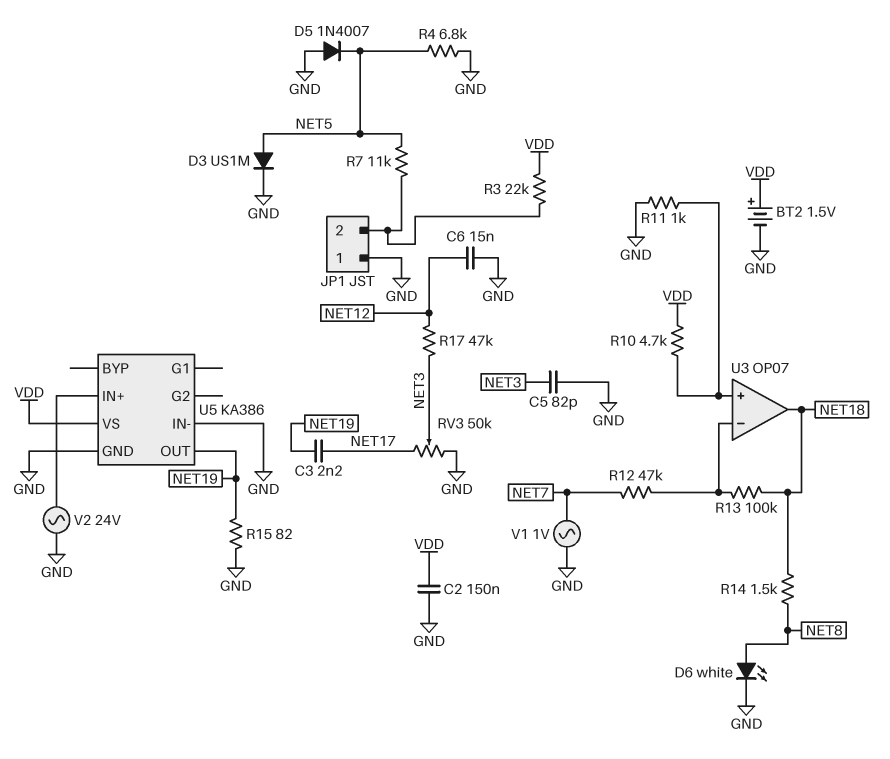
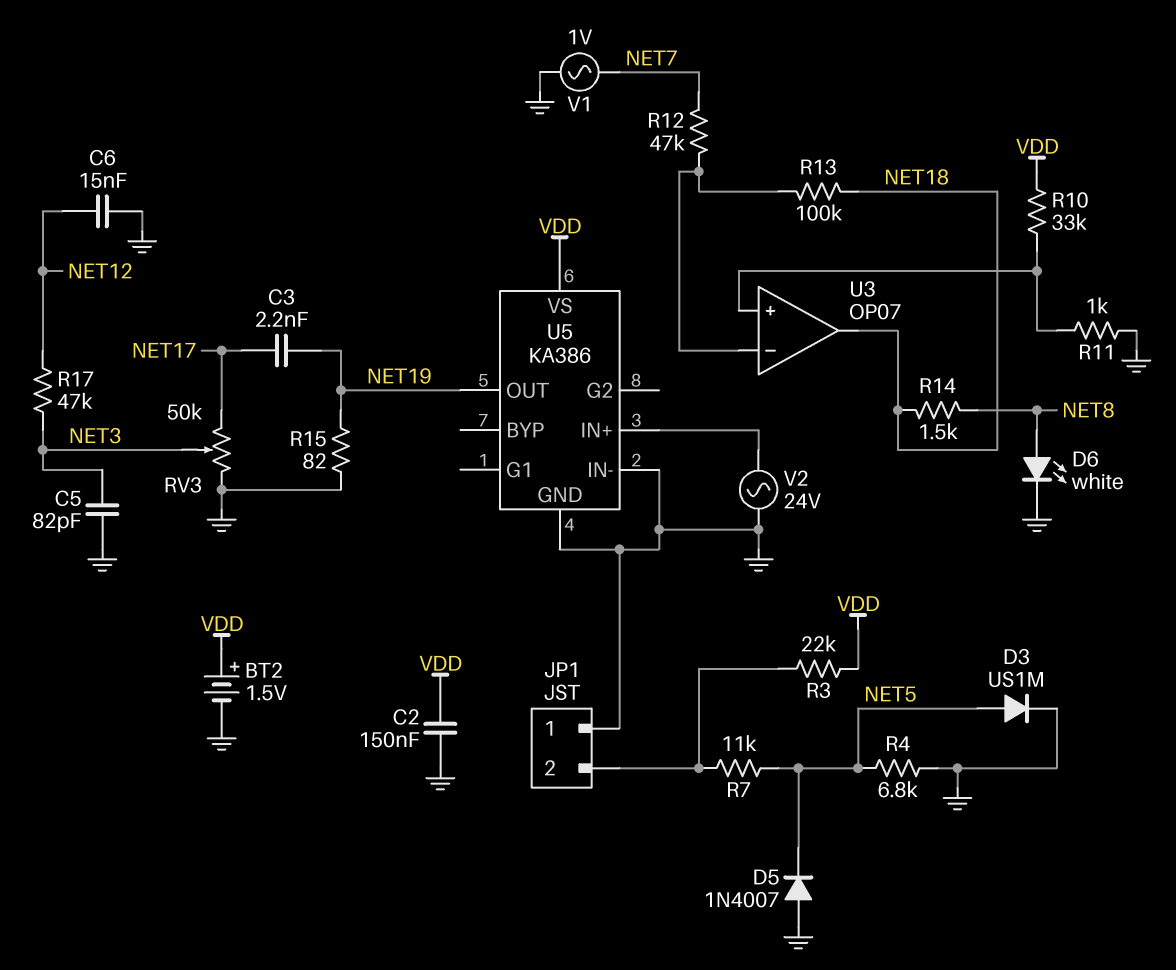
R10: 4.7k (U3/in+, VDD) -> 33k (U3/in+, VDD)

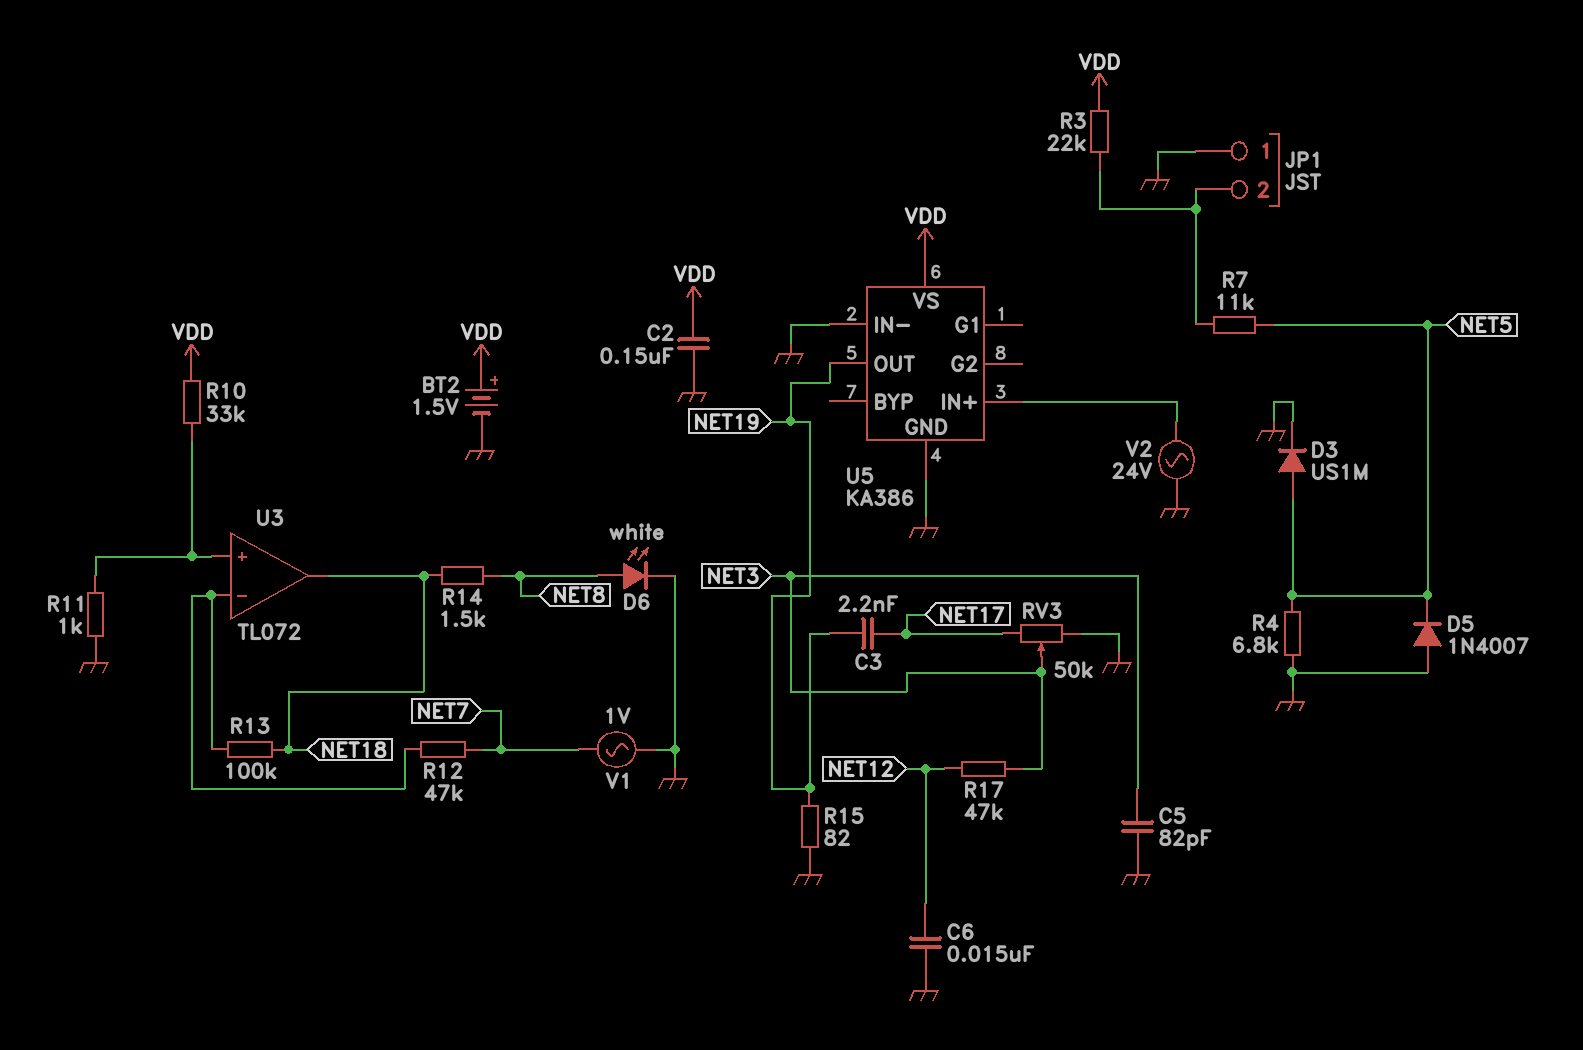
U3: OP07 -> TL072

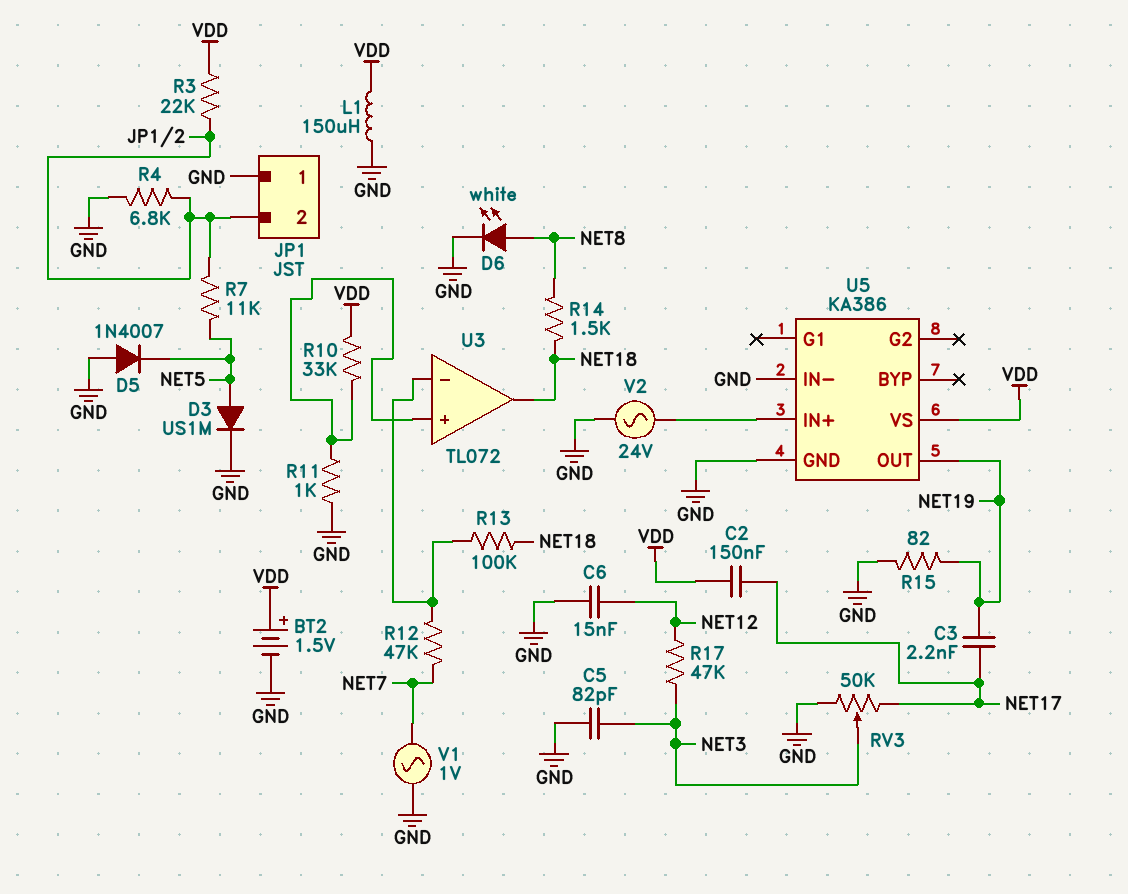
C2: 150nF (GND, VDD) -> 150nF (NET17, VDD)
L1: none -> 150uH (GND, VDD)
R4: 6.8k (GND, NET5) -> 6.8k (GND, JP1/2)

